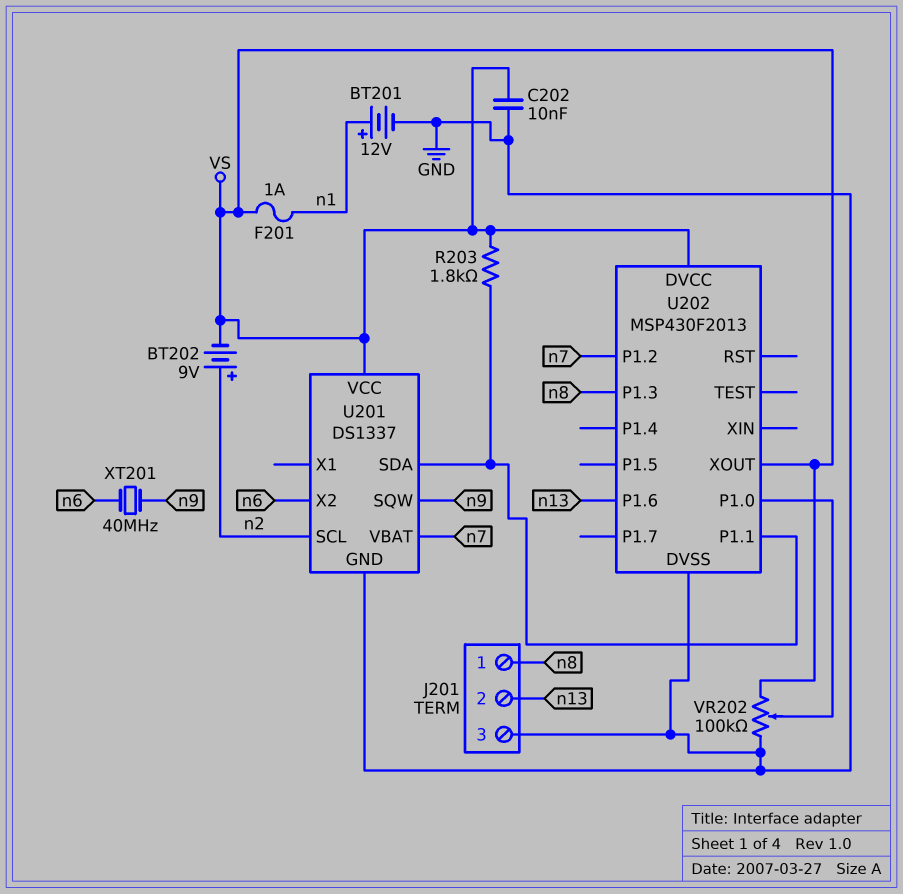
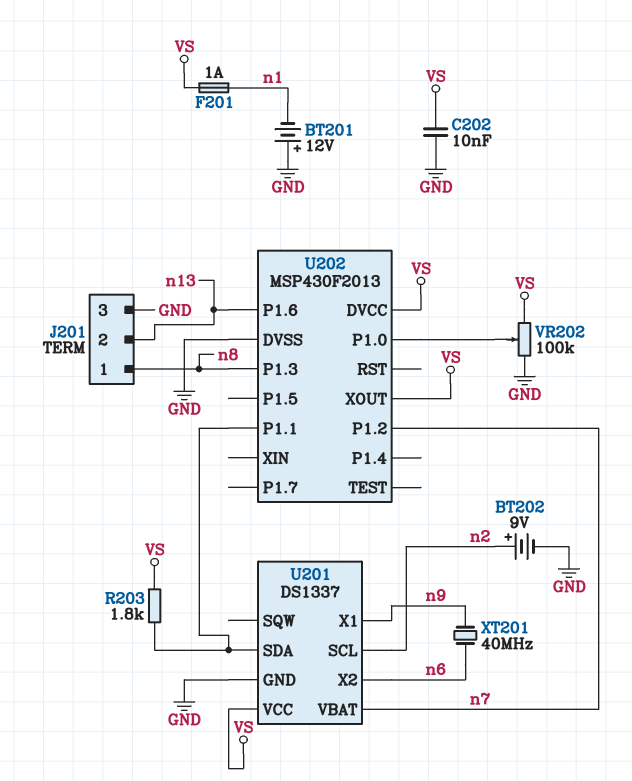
BT201: 12V (plus n1, minus GND) -> 12V (plus GND, minus n1)
BT202: 9V (plus n2, minus VS) -> 9V (plus n2, minus GND)
U201 pin SQW: n9 -> none
U201 pin X1: none -> n9

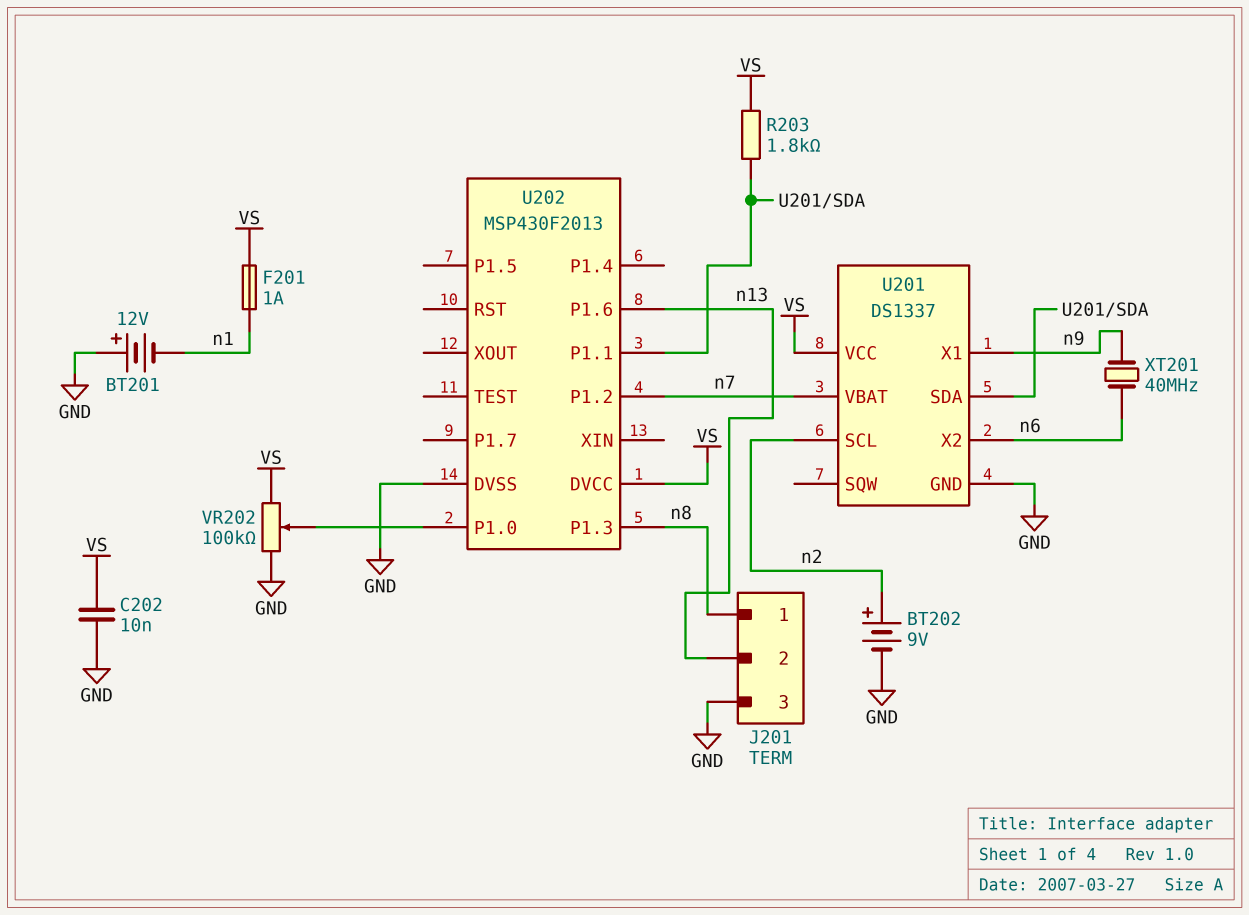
U202 pin XOUT: VS -> none

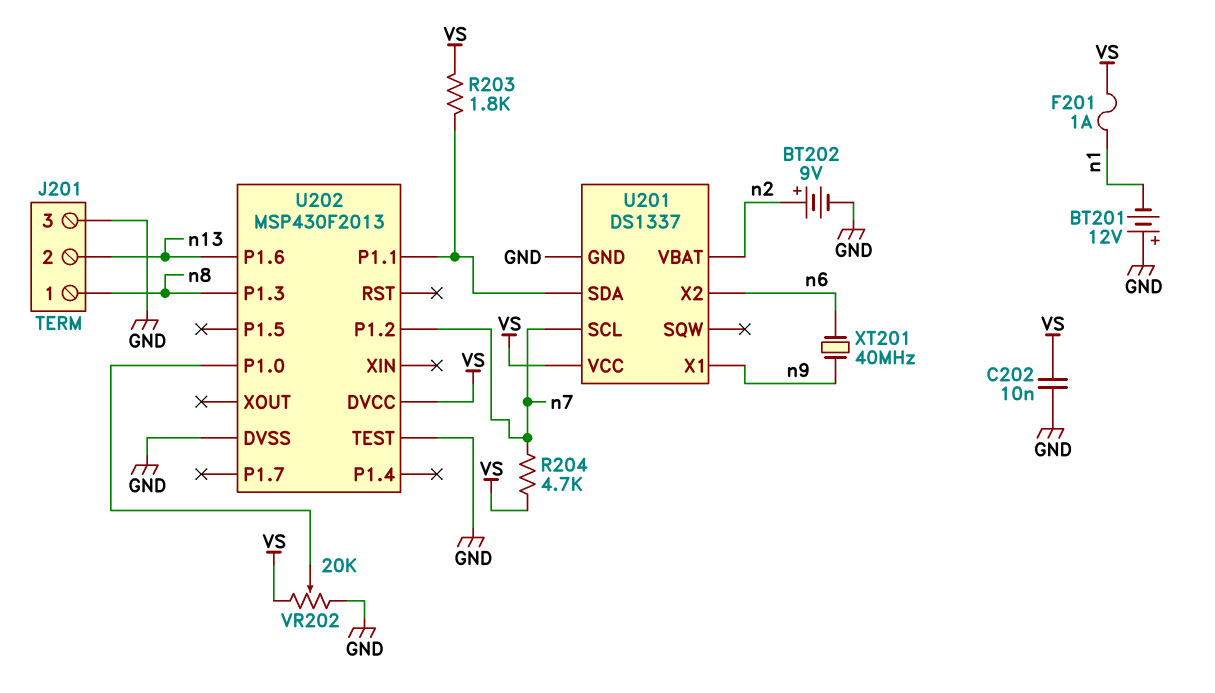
R204: none -> 4.7k (VS, n7)
U201 pin SCL: n2 -> n7
U201 pin VBAT: n7 -> n2
U202 pin TEST: none -> GND
VR202: 100k (GND, VS, wiper U202/P1.0) -> 20k (GND, VS, wiper U202/P1.0)

